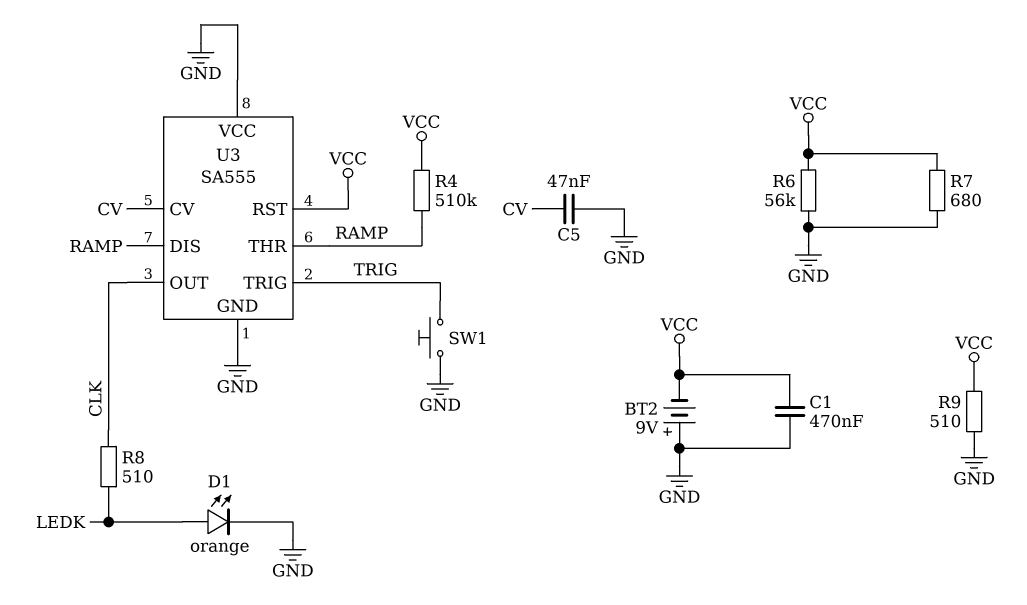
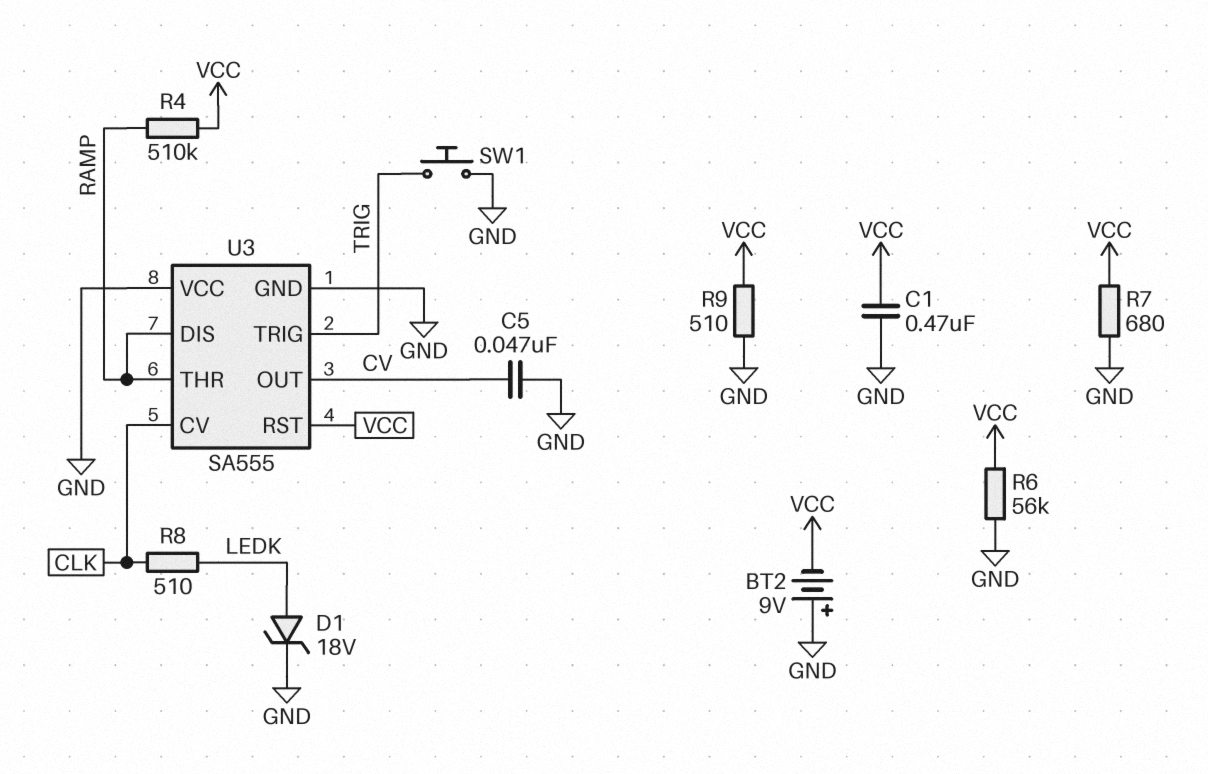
D1: LED orange (A LEDK, K GND) -> zener 18V (A LEDK, K GND)
U3 pin CV: CV -> CLK
U3 pin OUT: CLK -> CV

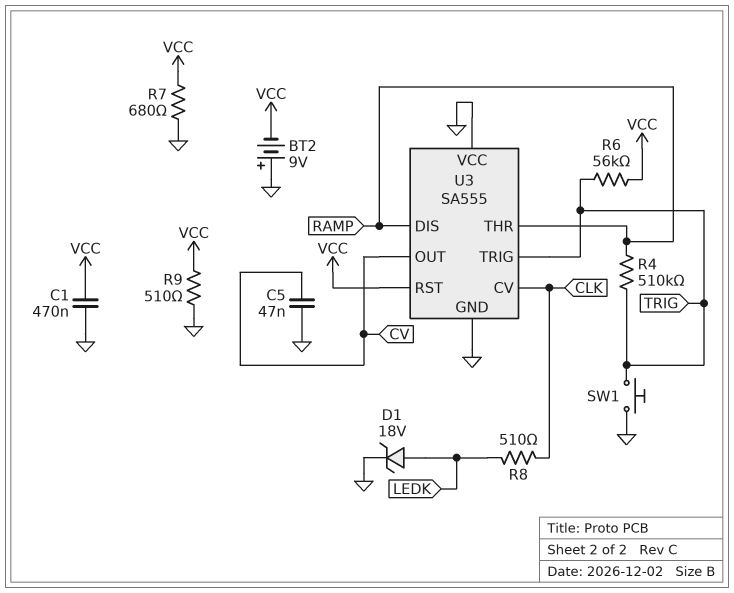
R4: 510k (RAMP, VCC) -> 510k (RAMP, TRIG)
R6: 56k (GND, VCC) -> 56k (TRIG, VCC)

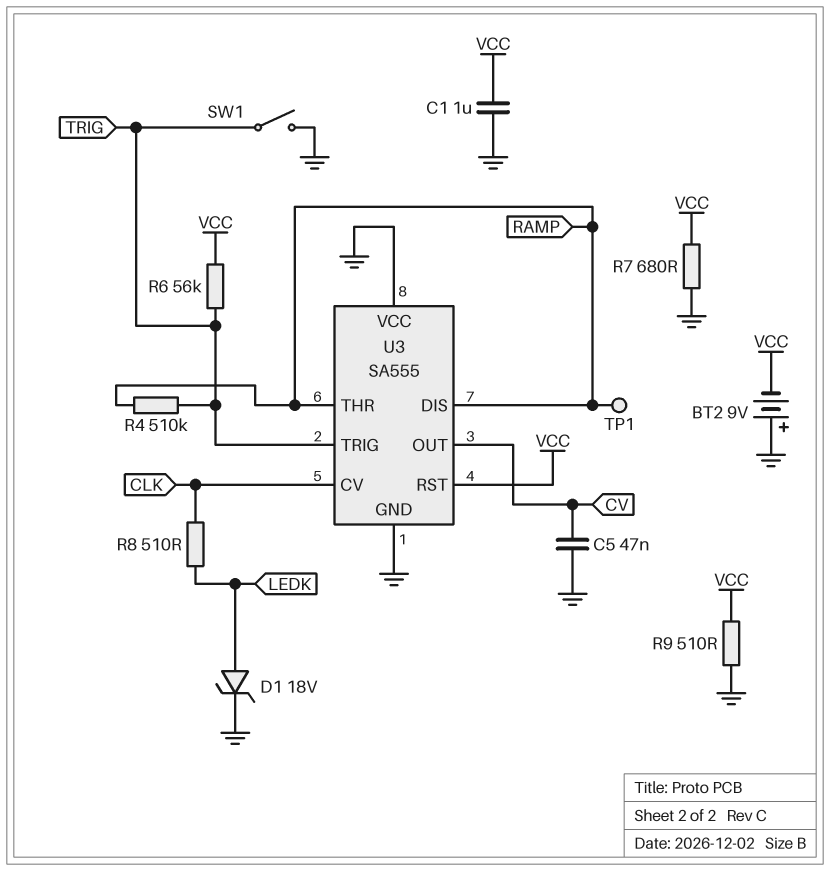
C1: 470nF (GND, VCC) -> 1uF (GND, VCC)
SW1: button (GND, TRIG) -> switch (GND, TRIG)
TP1: none -> test point (RAMP)

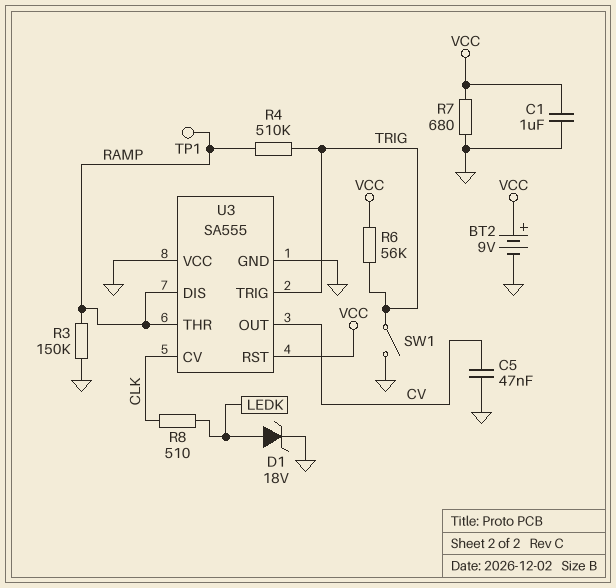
BT2: 9V (plus GND, minus VCC) -> 9V (plus VCC, minus GND)
R3: none -> 150k (GND, RAMP)
R9: 510 (GND, VCC) -> none

